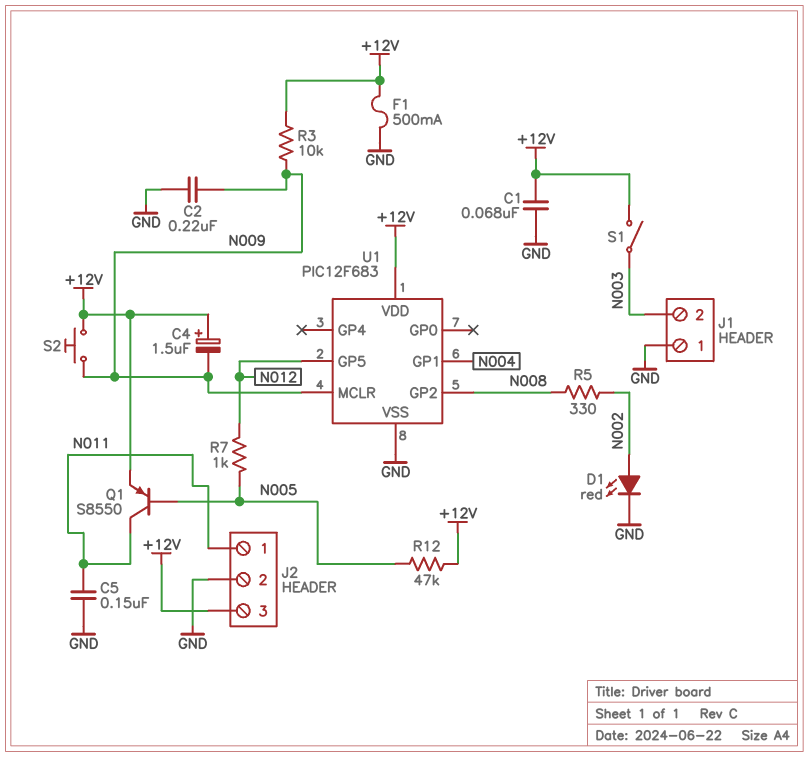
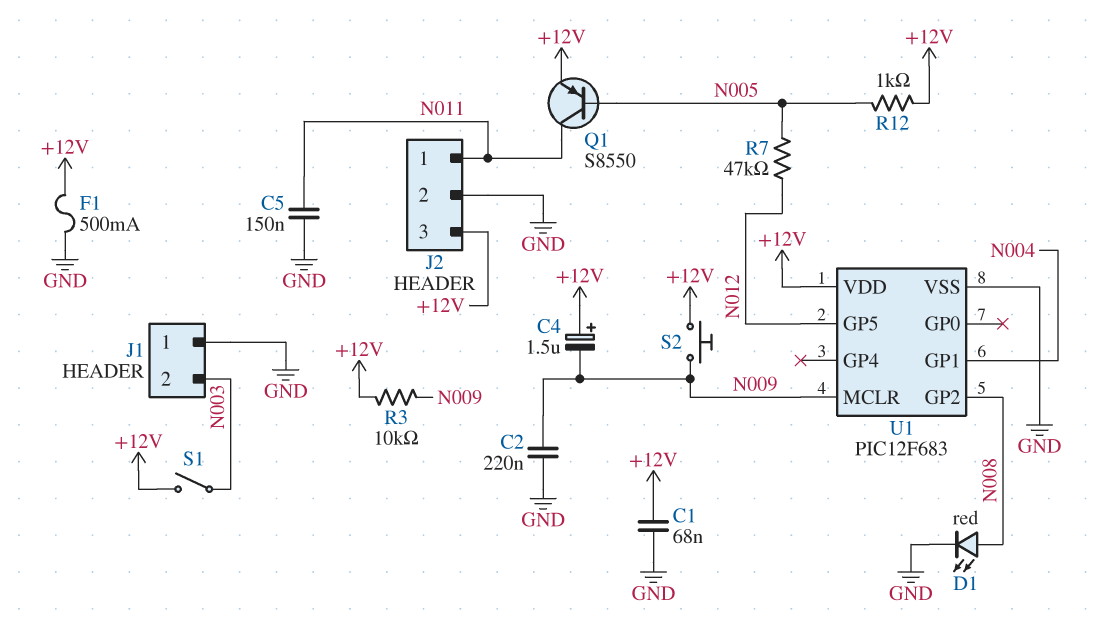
D1: LED red (A N002, K GND) -> LED red (A N008, K GND)
R5: 330 (N002, N008) -> none
R7: 1k (N005, N012) -> 47k (N005, N012)
R12: 47k (+12V, N005) -> 1k (+12V, N005)

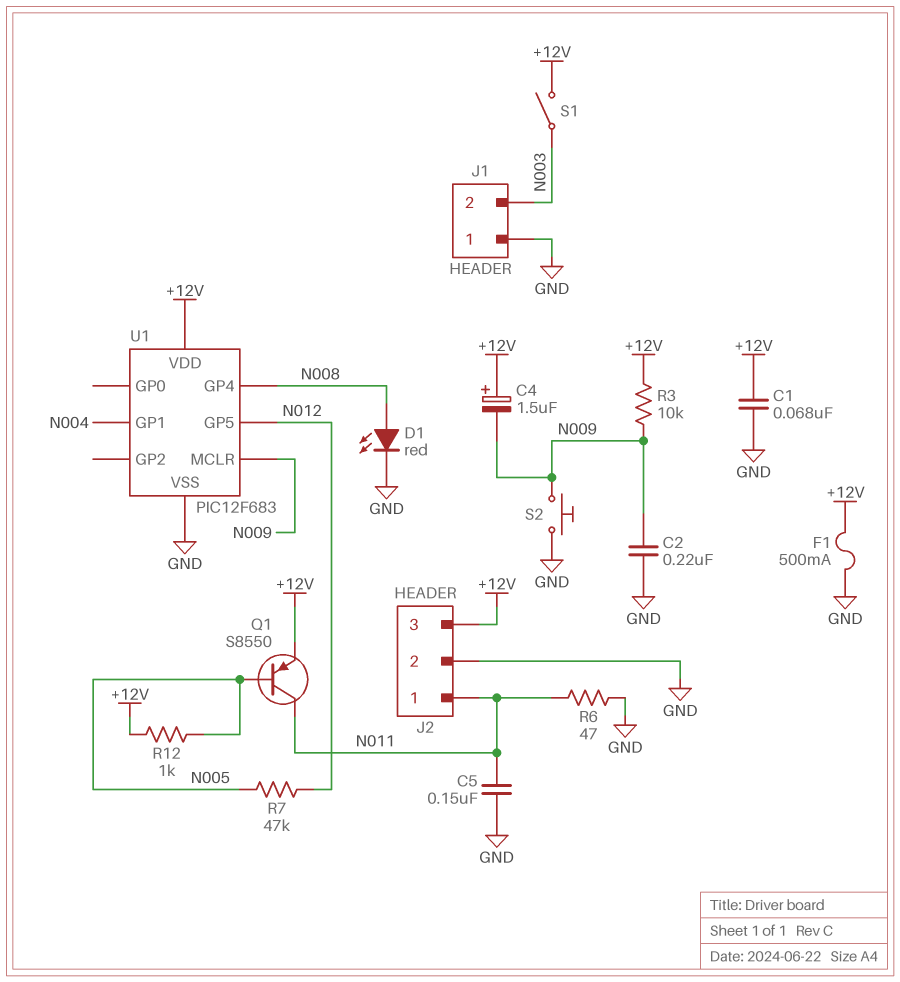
R6: none -> 47 (GND, N011)
S2: button (+12V, N009) -> button (GND, N009)
U1 pin GP2: N008 -> none
U1 pin GP4: none -> N008

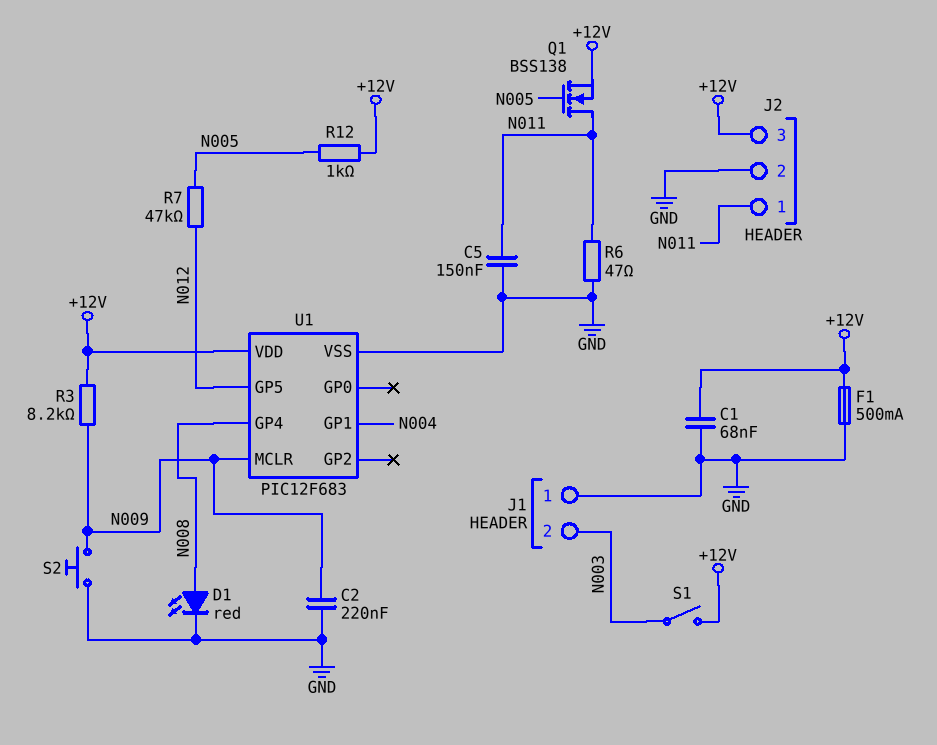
C4: 1.5uF (plus +12V, minus N009) -> none
Q1: PNP S8550 (B N005, C N011, E +12V) -> NMOS BSS138 (G N005, D N011, S +12V)
R3: 10k (+12V, N009) -> 8.2k (+12V, N009)

